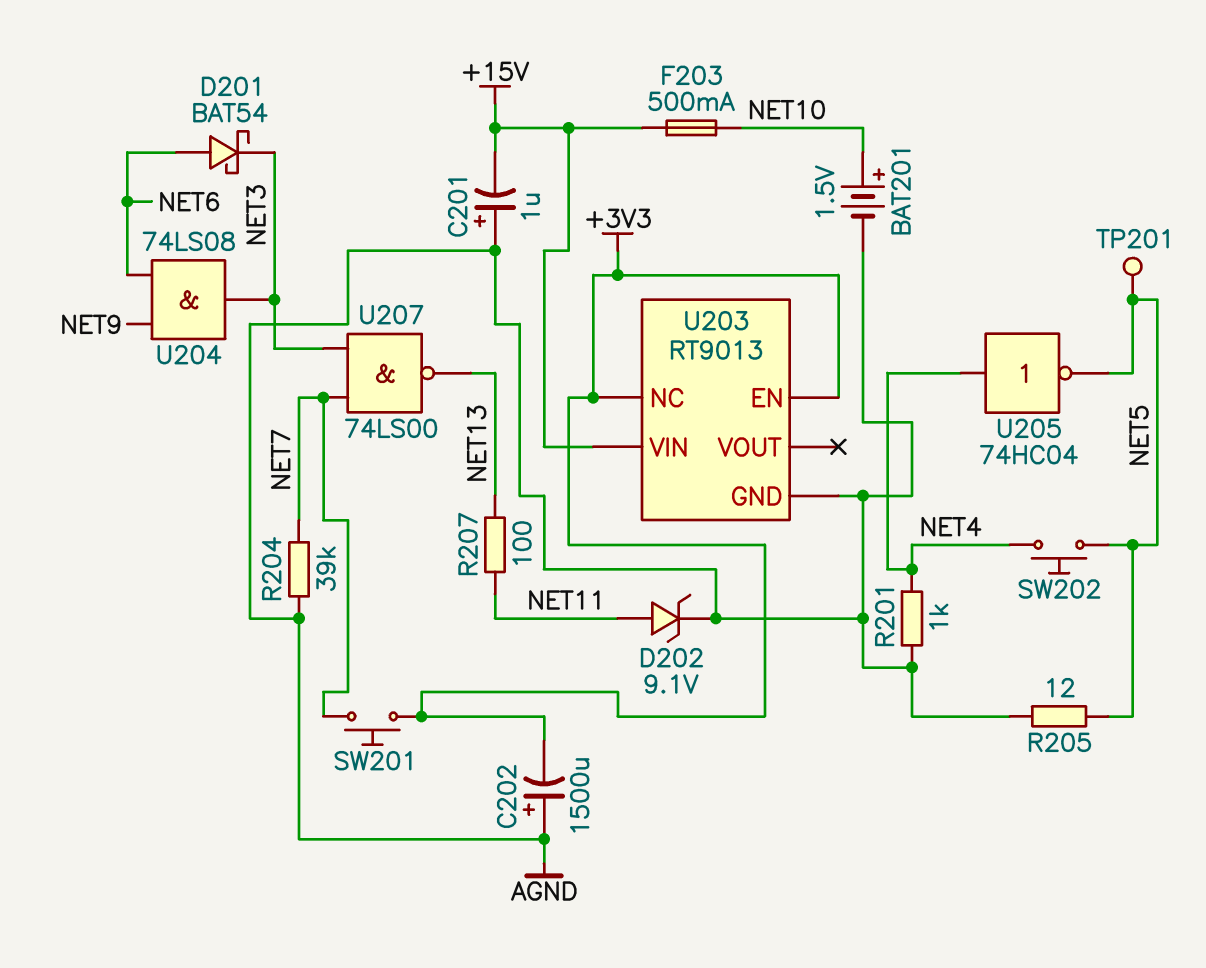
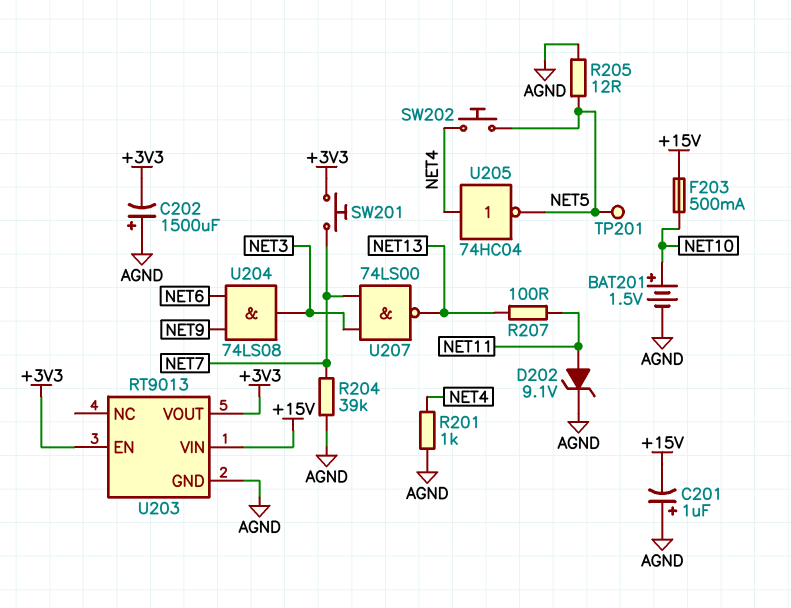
D201: schottky BAT54 (A NET6, K NET3) -> none
U203 pin NC: +3V3 -> none
U203 pin VOUT: none -> +3V3

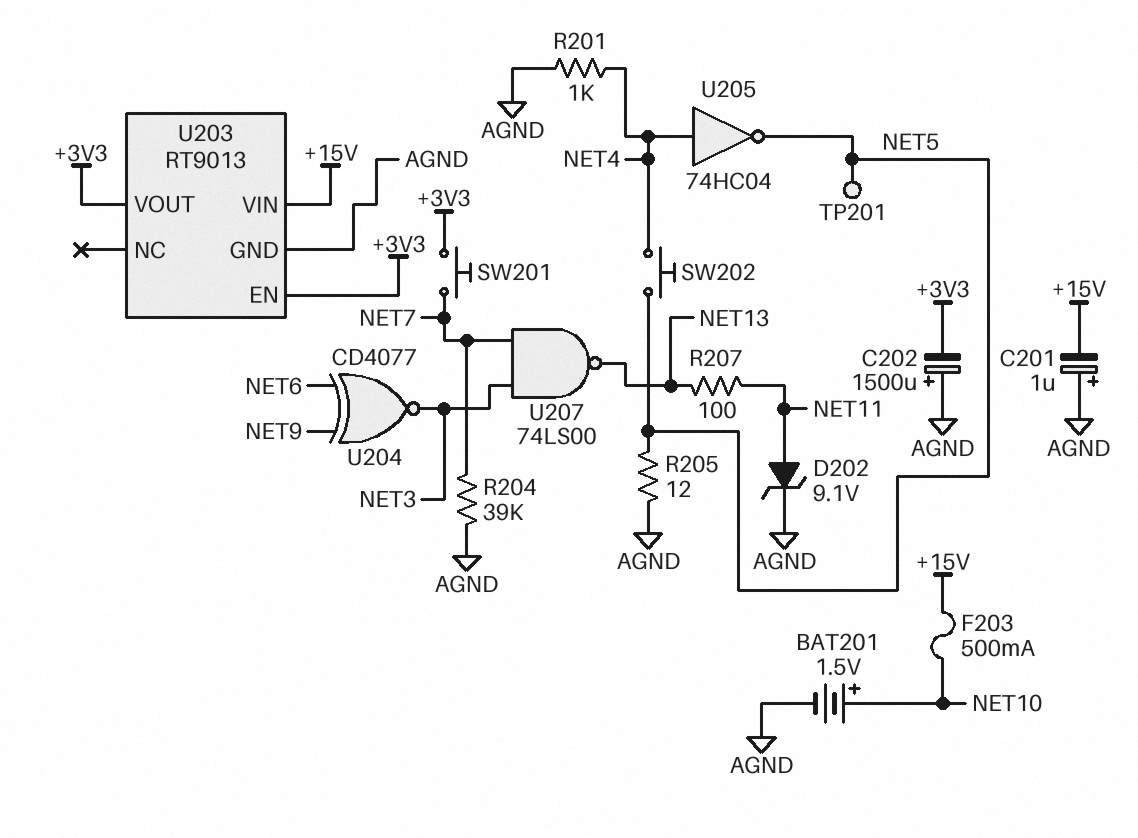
U204: AND 74LS08 (in NET6, in NET9, out NET3) -> XNOR CD4077 (in NET6, in NET9, out NET3)

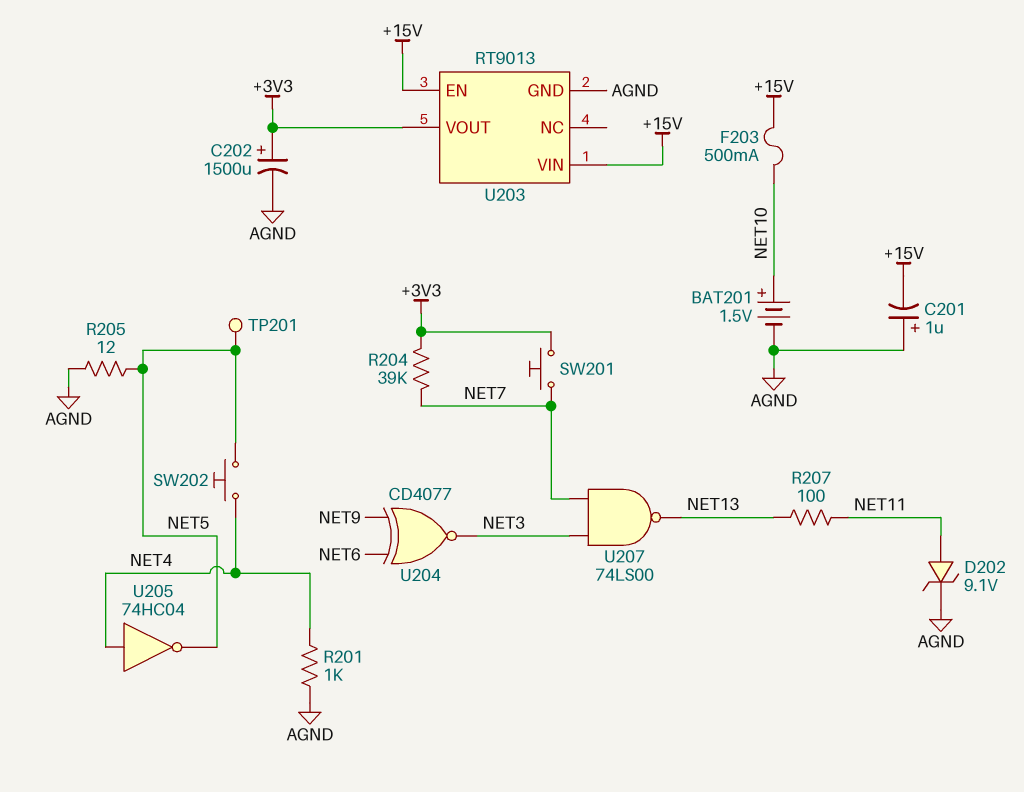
C202: 1500uF (plus AGND, minus +3V3) -> 1500uF (plus +3V3, minus AGND)
R204: 39k (AGND, NET7) -> 39k (+3V3, NET7)
U203 pin EN: +3V3 -> +15V

